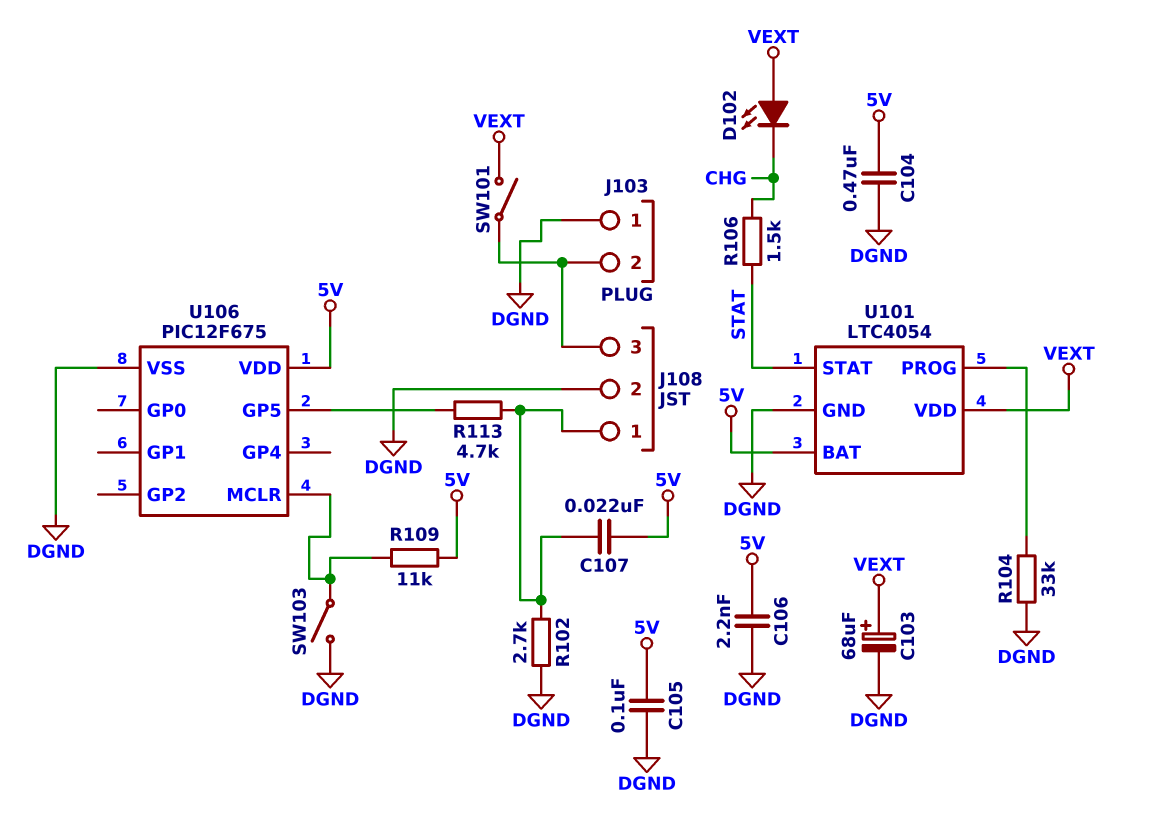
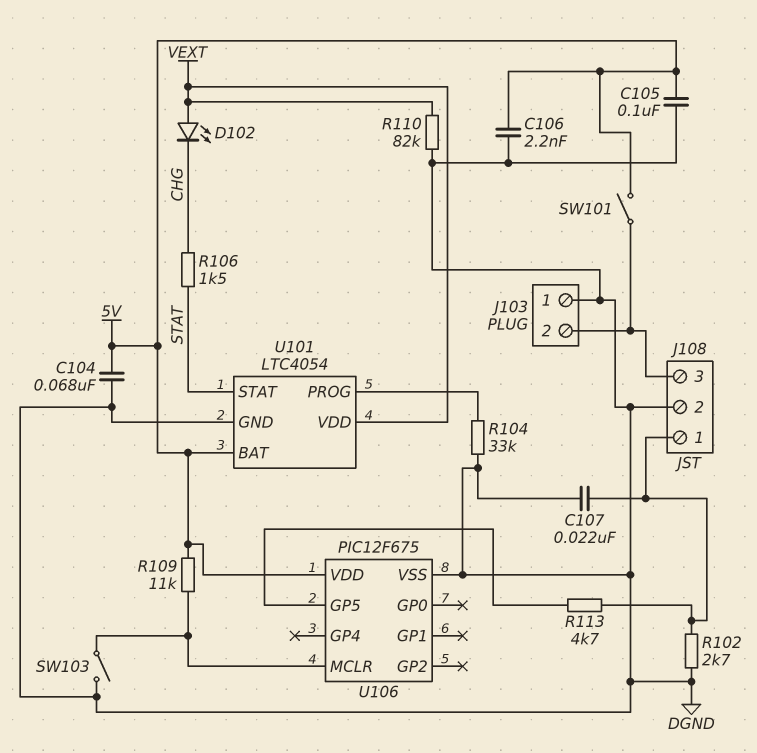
C103: 68uF (plus VEXT, minus DGND) -> none
C104: 470nF (5V, DGND) -> 68nF (5V, DGND)
C107: 22nF (5V, J108/1) -> 22nF (DGND, J108/1)
R110: none -> 82k (DGND, VEXT)
SW101: switch (J103/2, VEXT) -> switch (5V, J103/2)

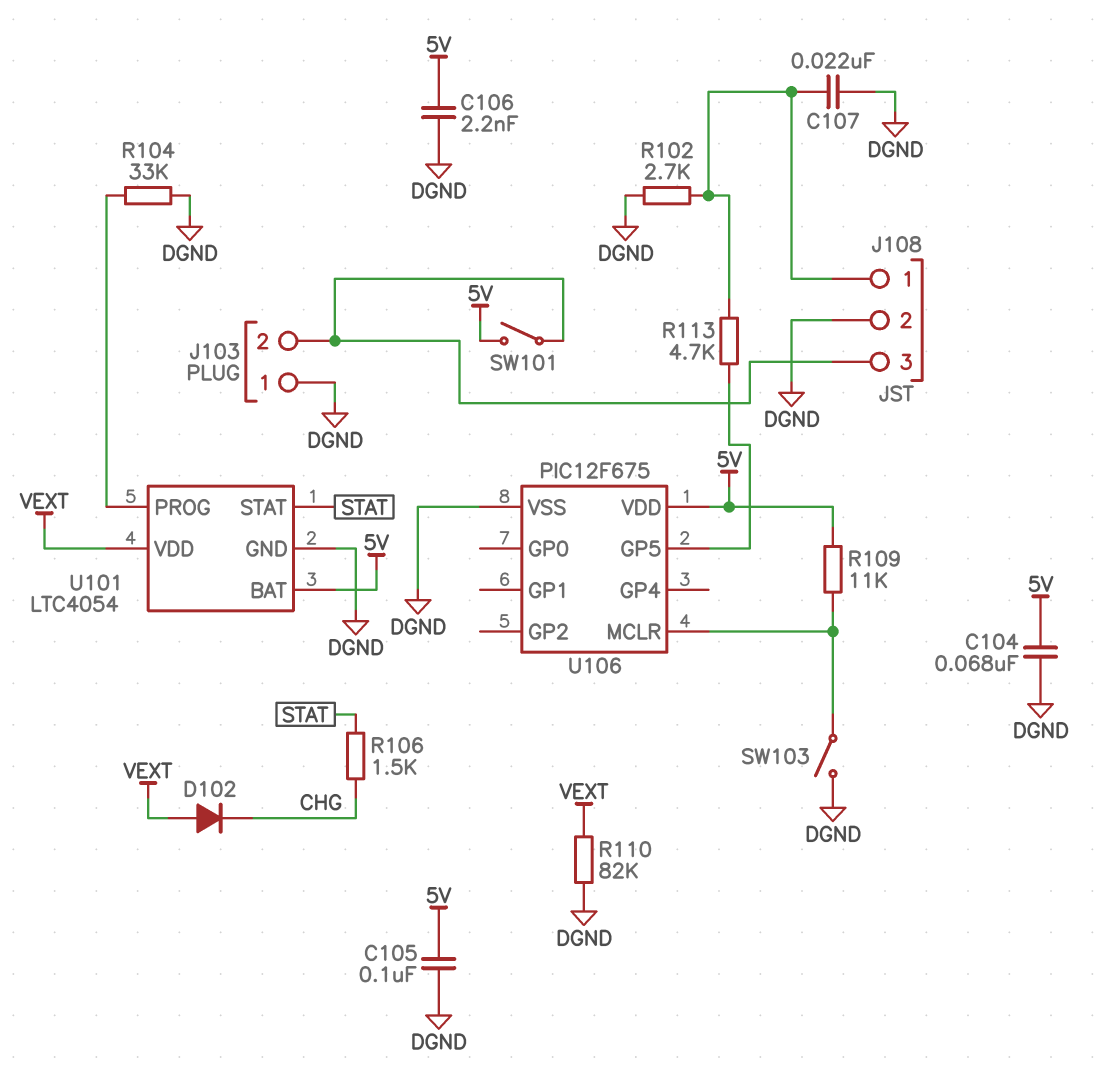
D102: LED (A VEXT, K CHG) -> diode (A VEXT, K CHG)

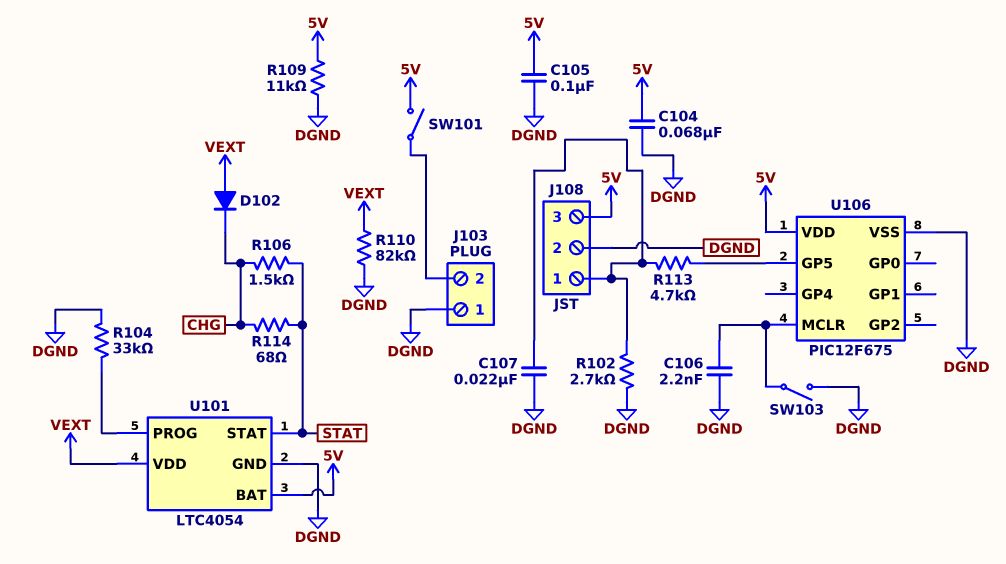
C106: 2.2nF (5V, DGND) -> 2.2nF (DGND, U106/MCLR)
J108 pin 3: J103/2 -> 5V
R109: 11k (5V, U106/MCLR) -> 11k (5V, DGND)
R114: none -> 68 (CHG, STAT)

